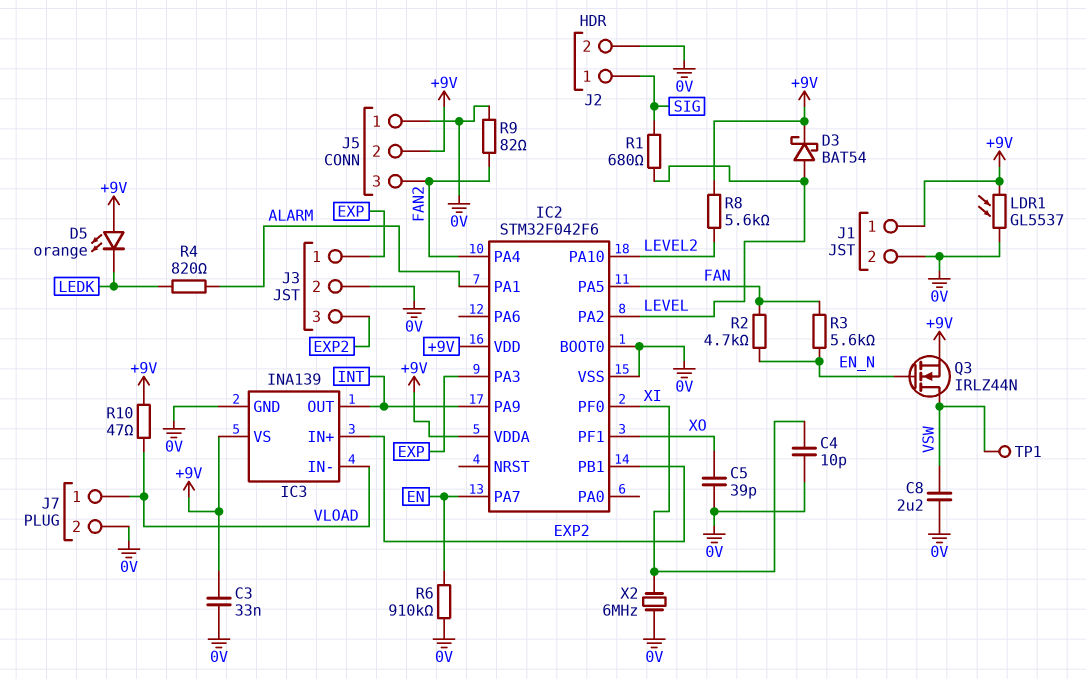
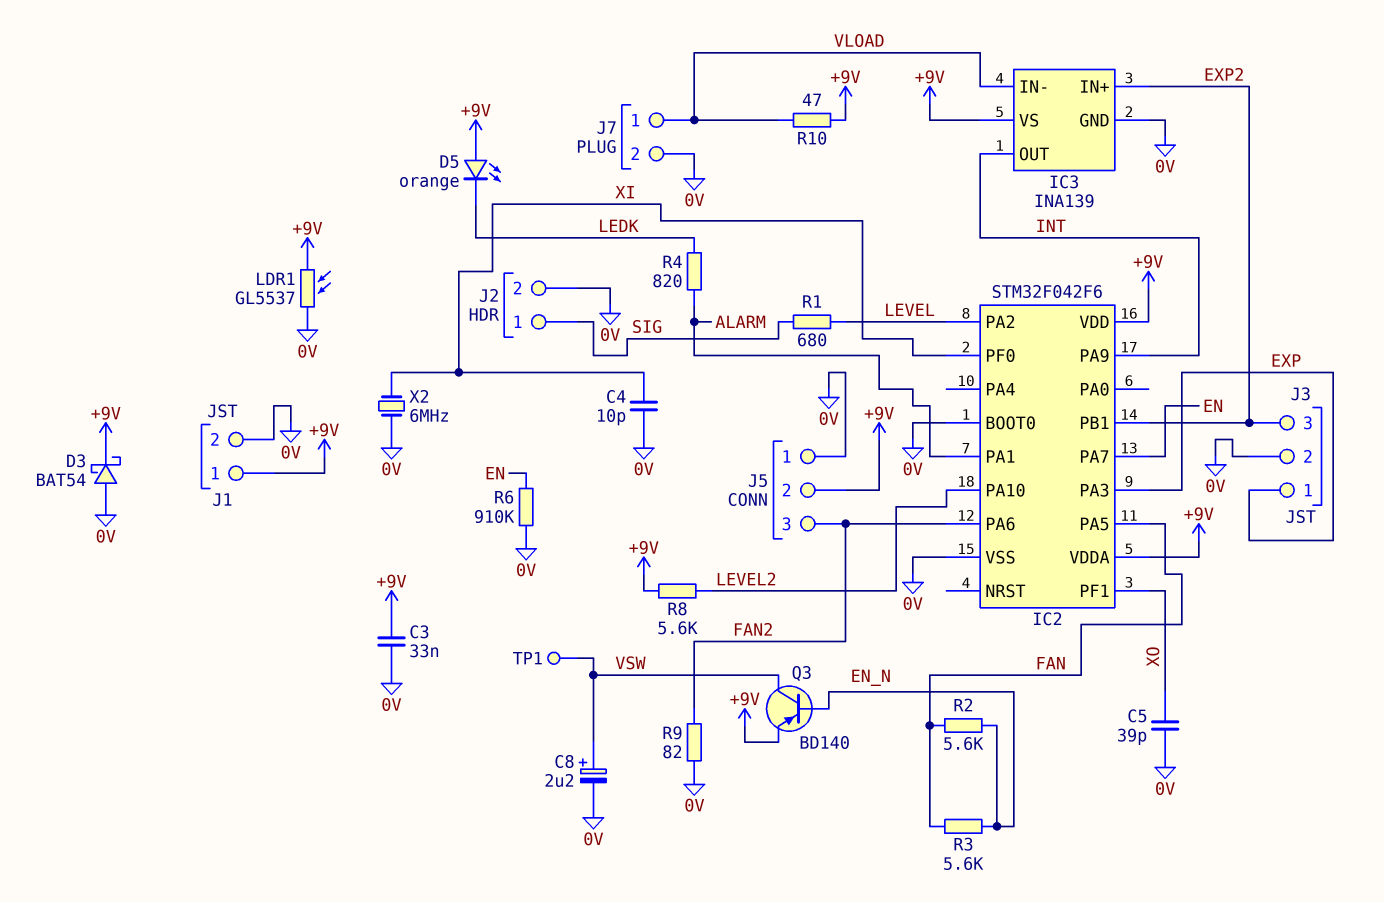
C8: 2.2uF (0V, VSW) -> 2.2uF (plus VSW, minus 0V)
D3: schottky BAT54 (A LEVEL, K +9V) -> schottky BAT54 (A 0V, K +9V)
IC2 pin PA4: FAN2 -> none
IC2 pin PA6: none -> FAN2
Q3: NMOS IRLZ44N (G EN_N, D VSW, S +9V) -> PNP BD140 (B EN_N, C VSW, E +9V)
R2: 4.7k (EN_N, FAN) -> 5.6k (EN_N, FAN)

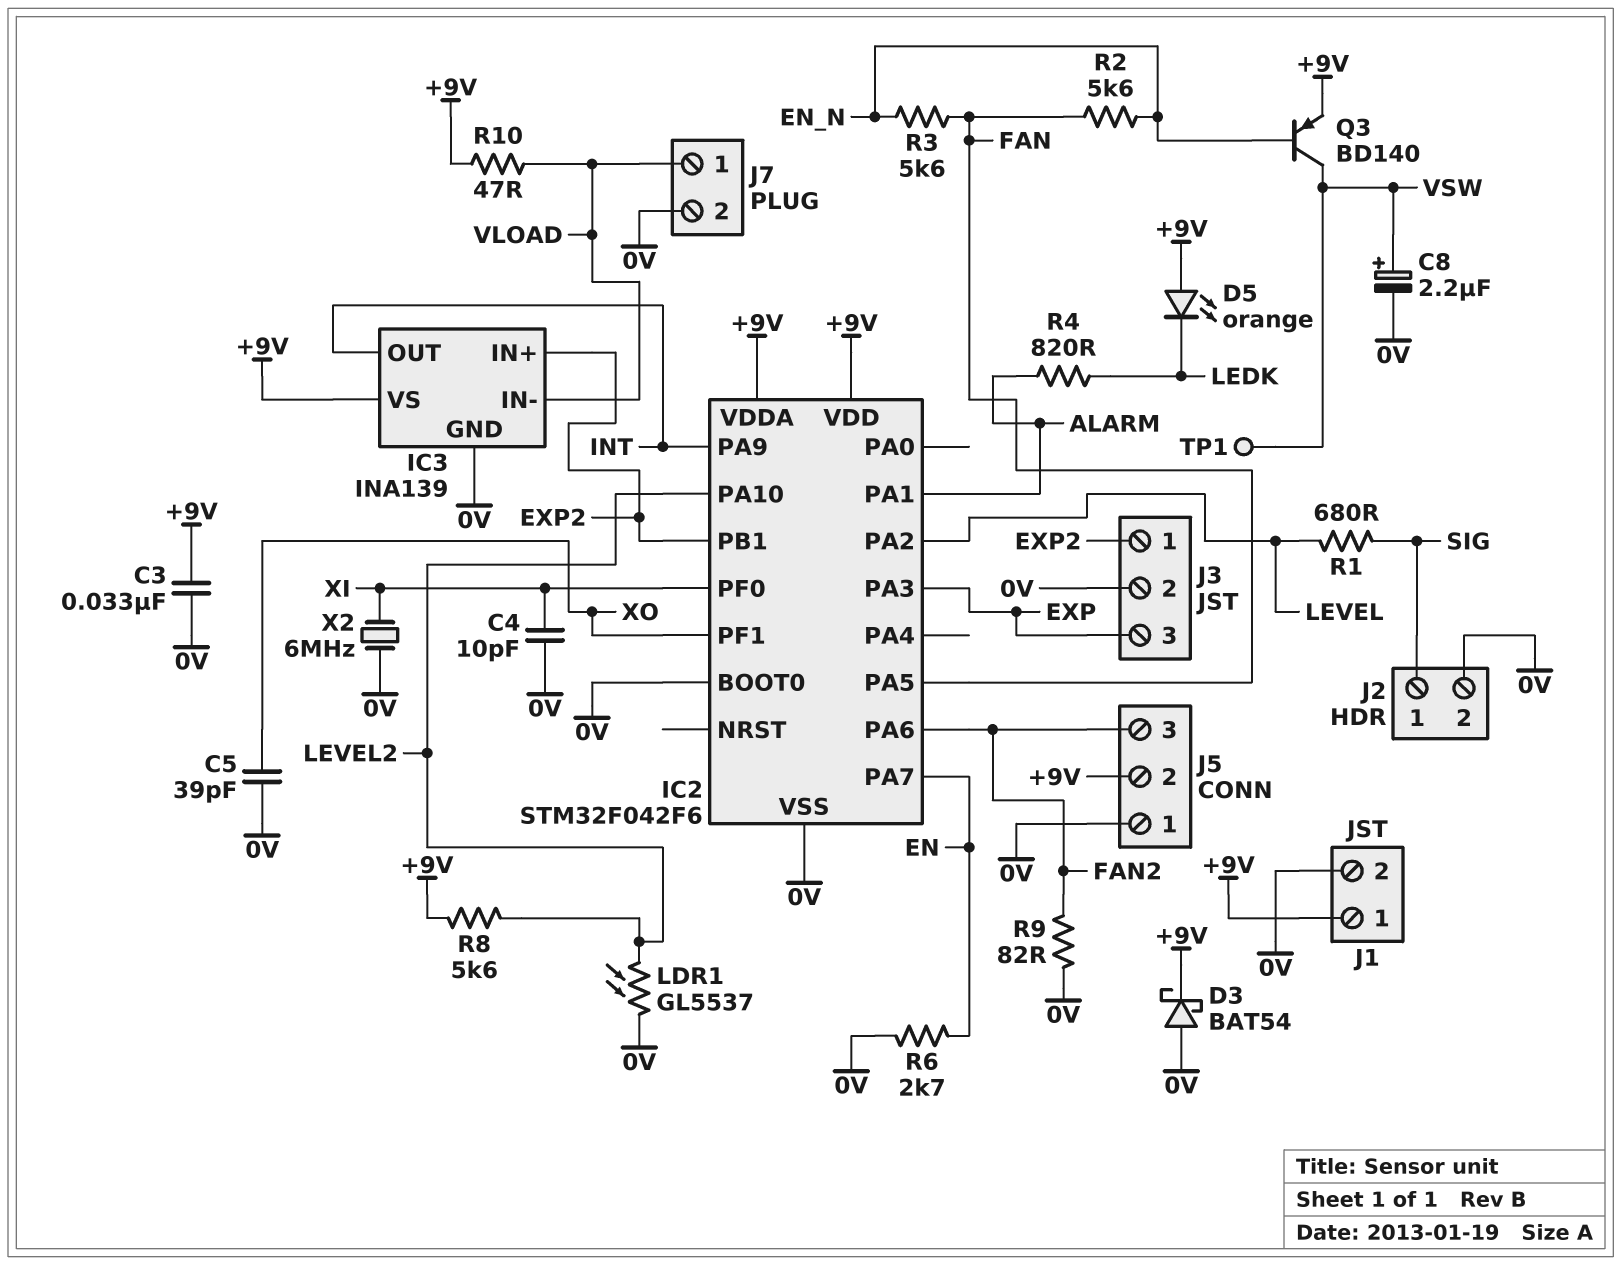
J3 pin 1: EXP -> EXP2
J3 pin 3: EXP2 -> EXP
LDR1: GL5537 (+9V, 0V) -> GL5537 (0V, LEVEL2)
R6: 910k (0V, EN) -> 2.7k (0V, EN)

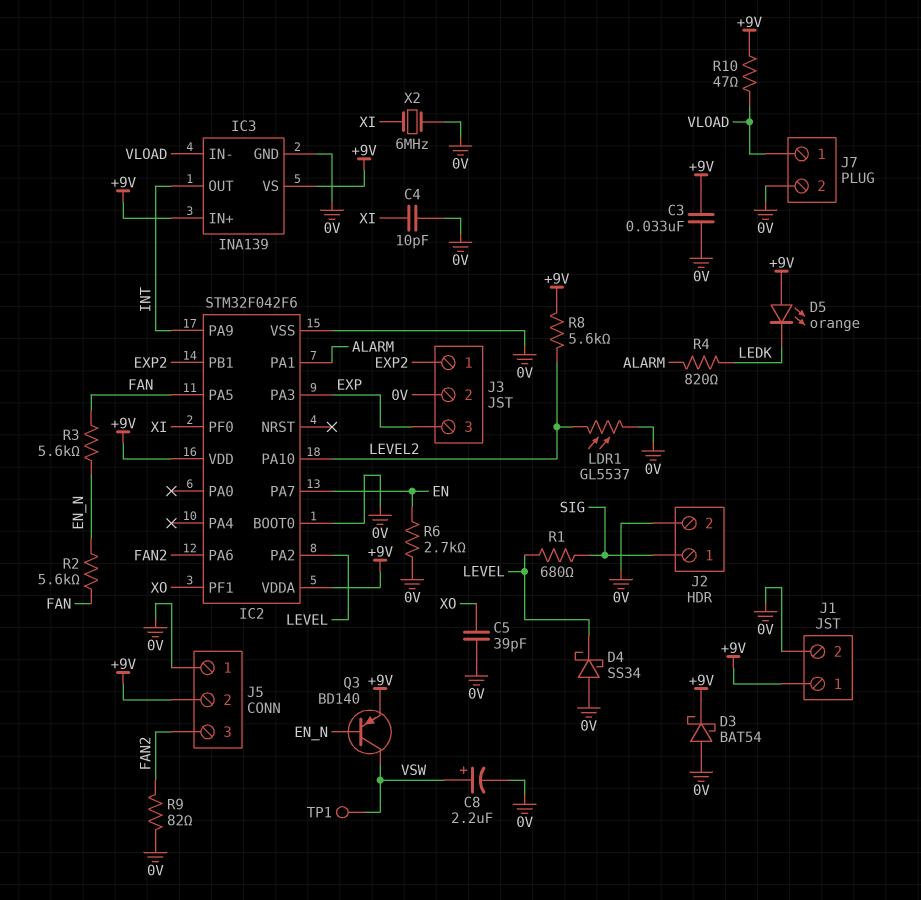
D4: none -> schottky SS34 (A 0V, K LEVEL)
IC3 pin IN+: EXP2 -> +9V

